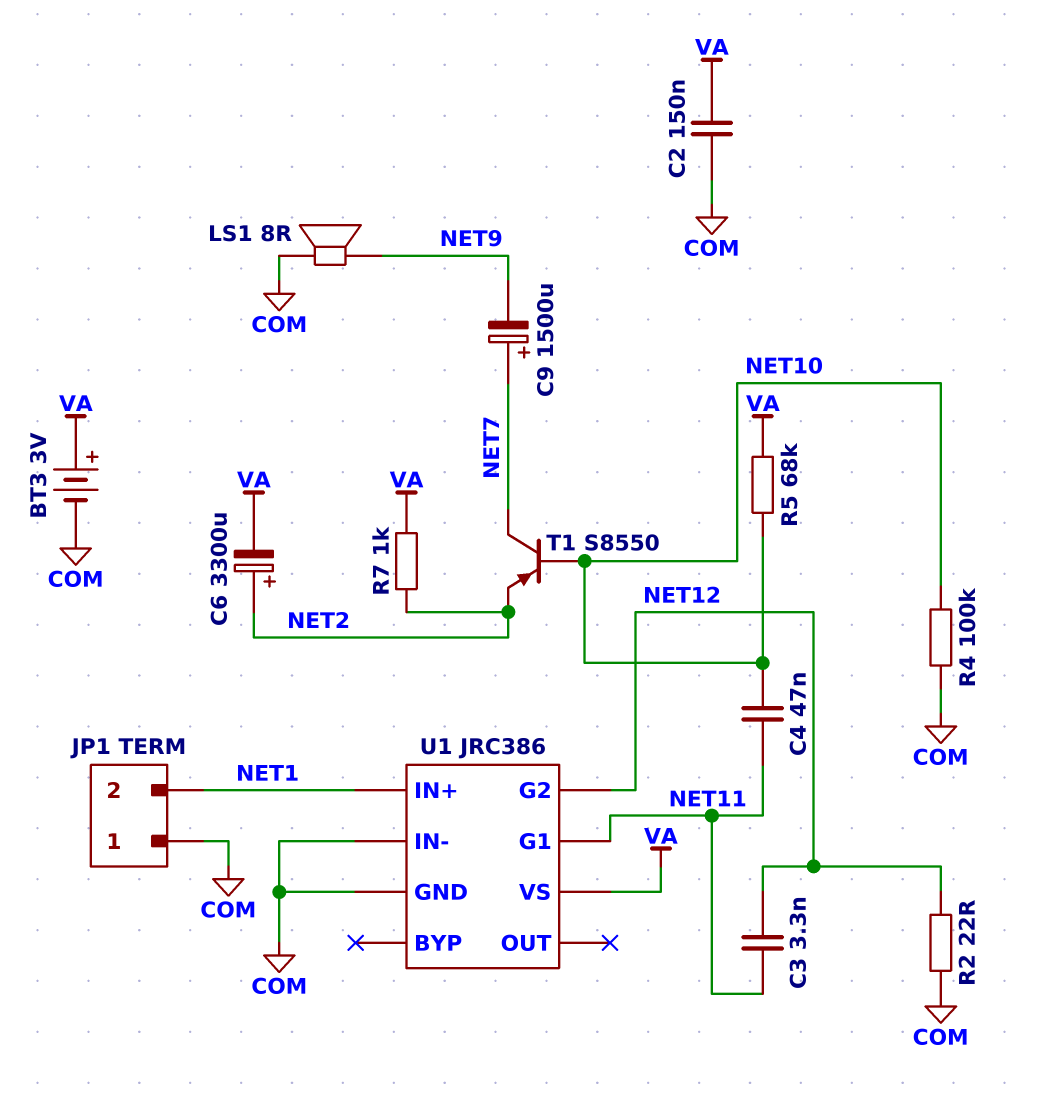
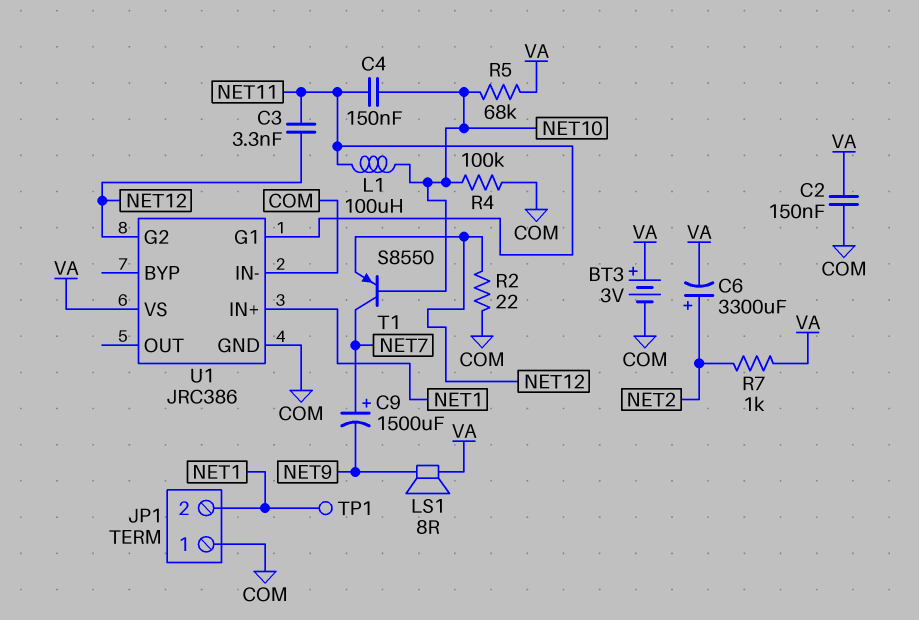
C4: 47nF (NET10, NET11) -> 150nF (NET10, NET11)
L1: none -> 100uH (NET10, NET11)
LS1: speaker 8R (COM, NET9) -> speaker 8R (NET9, VA)
T1: PNP S8550 (B NET10, C NET7, E NET2) -> PNP S8550 (B NET10, C NET7, E NET12)
TP1: none -> test point (NET1)

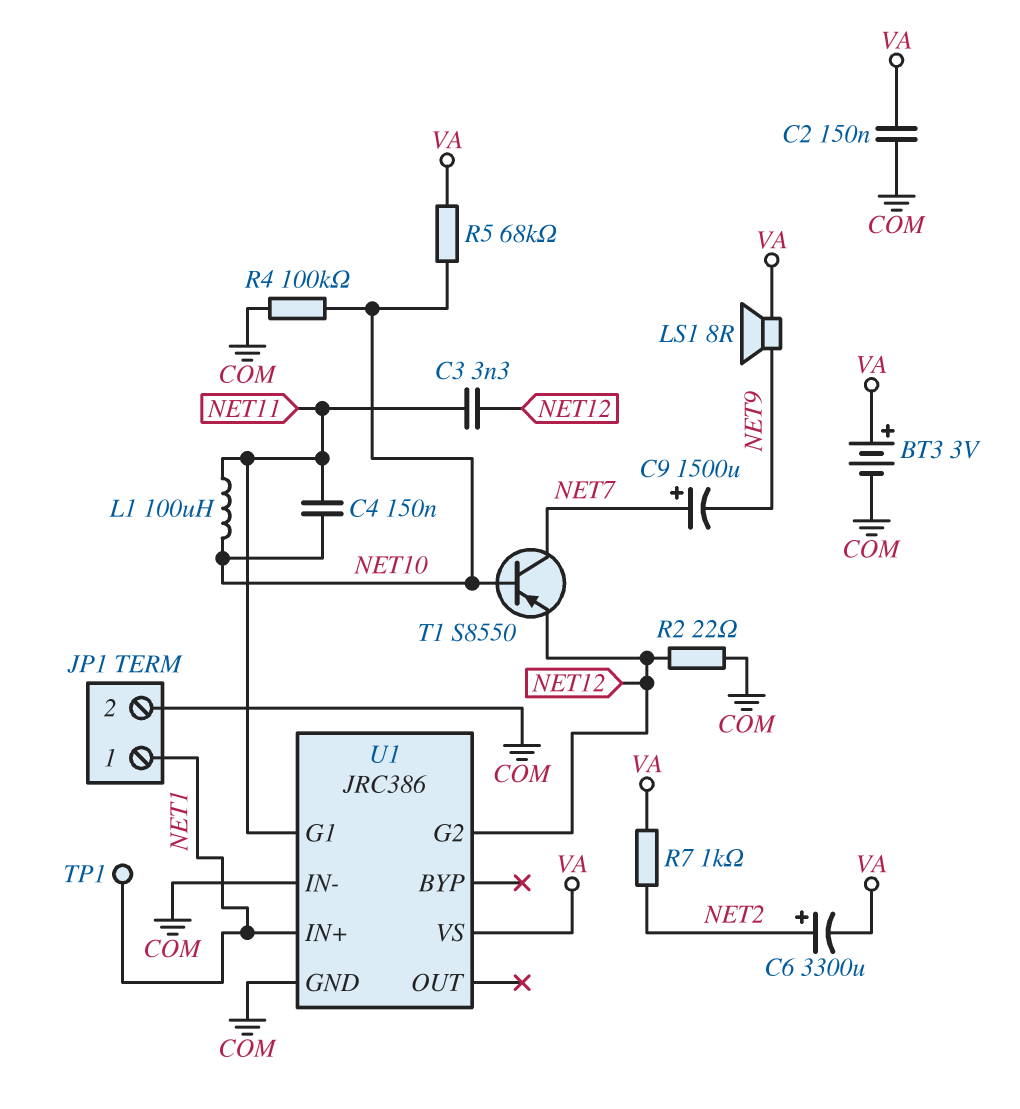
JP1 pin 1: COM -> NET1
JP1 pin 2: NET1 -> COM

